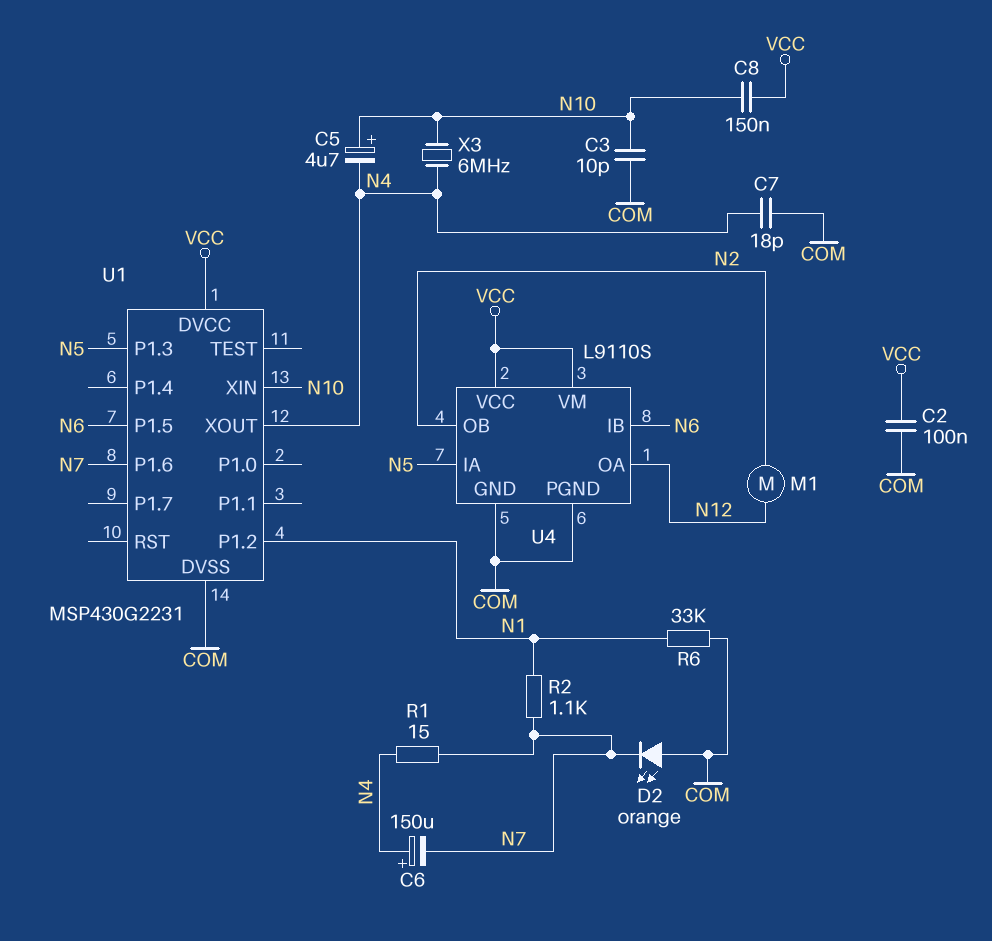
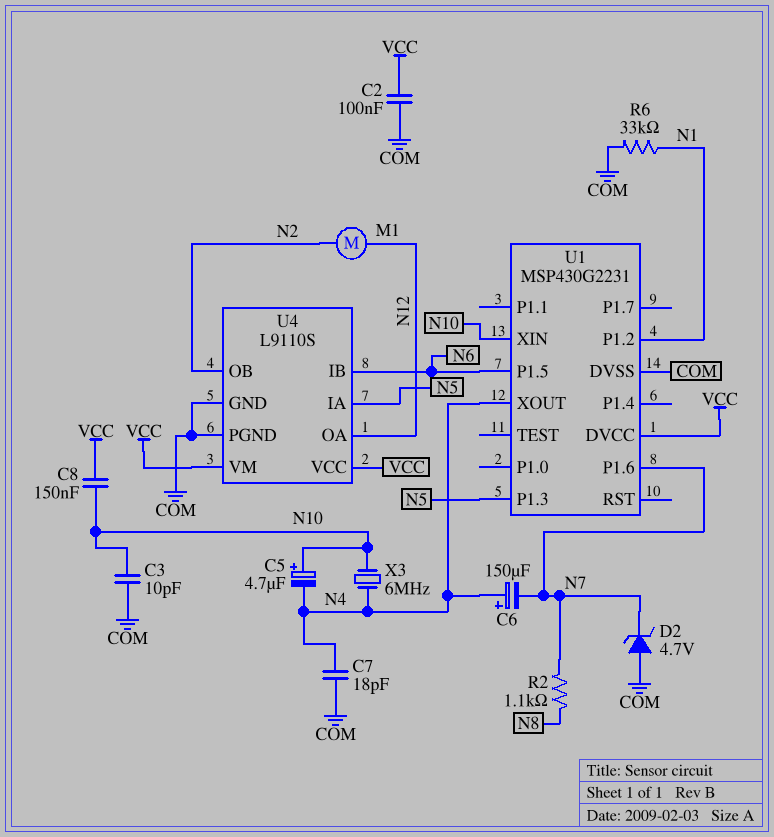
D2: LED orange (A COM, K N7) -> zener 4.7V (A COM, K N7)
R1: 15 (N4, N7) -> none
R2: 1.1k (N1, N7) -> 1.1k (N7, N8)

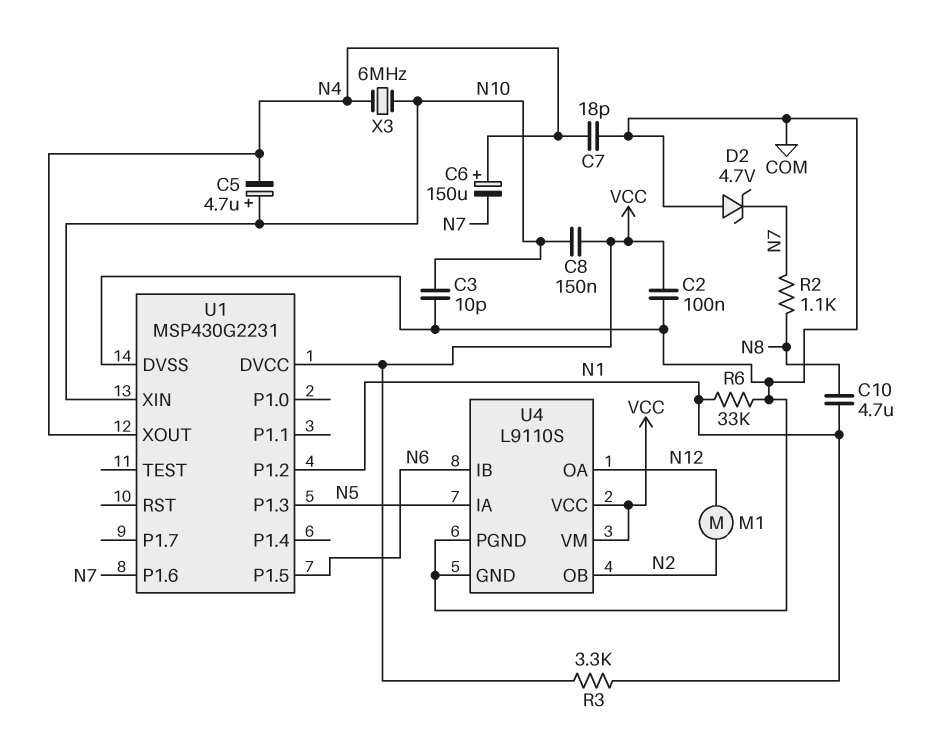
C10: none -> 4.7uF (N1, N8)
R3: none -> 3.3k (N1, VCC)

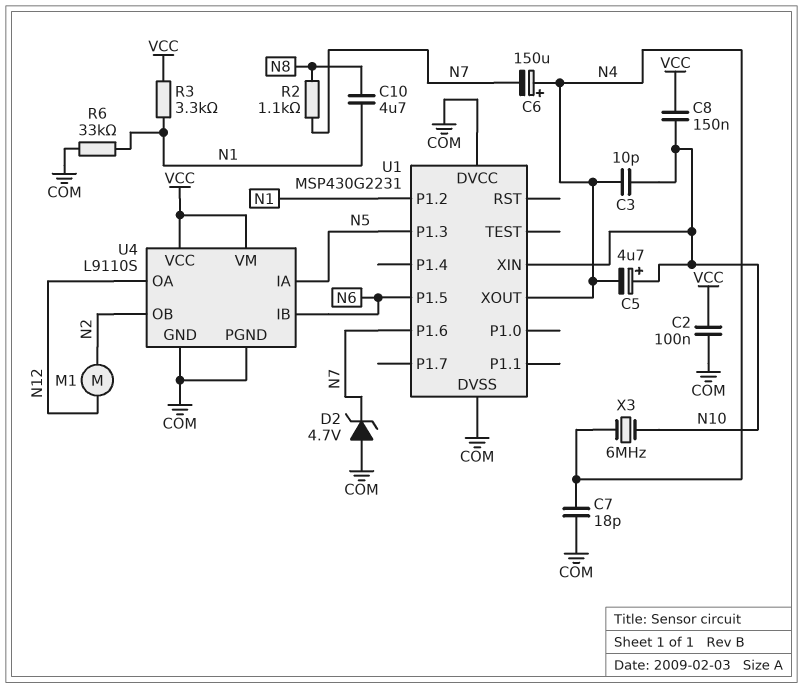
C3: 10pF (COM, N10) -> 10pF (N4, N10)
U1 pin DVCC: VCC -> COM

